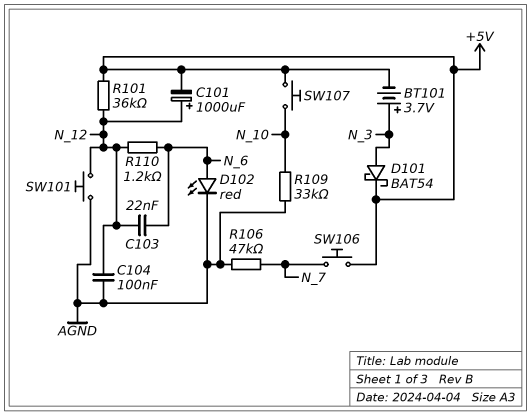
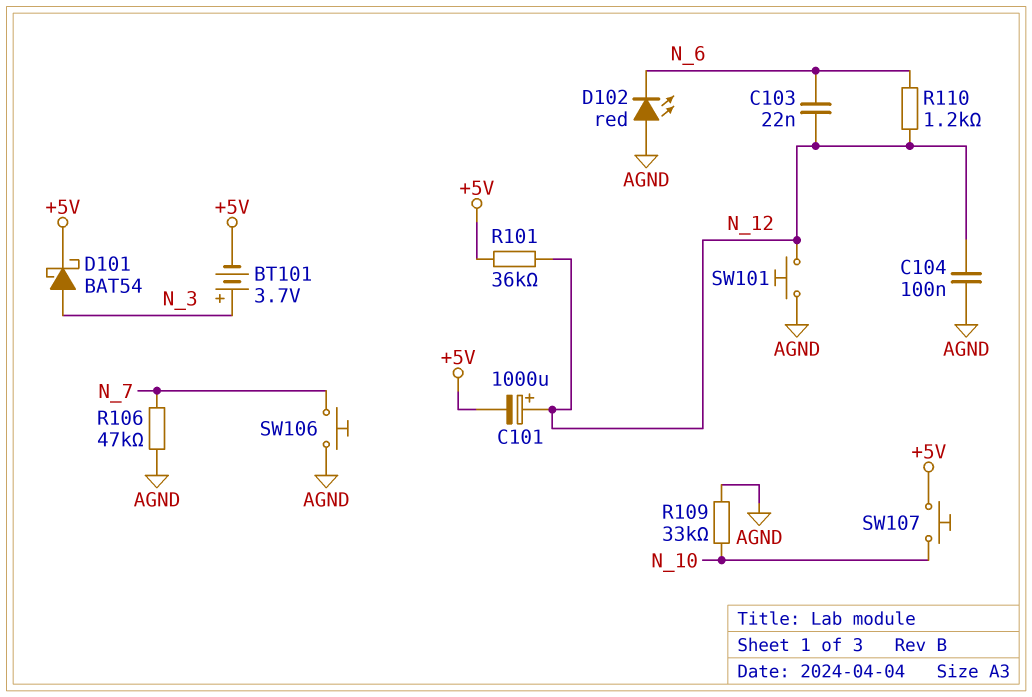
D102: LED red (A N_6, K AGND) -> LED red (A AGND, K N_6)
SW106: button (+5V, N_7) -> button (AGND, N_7)

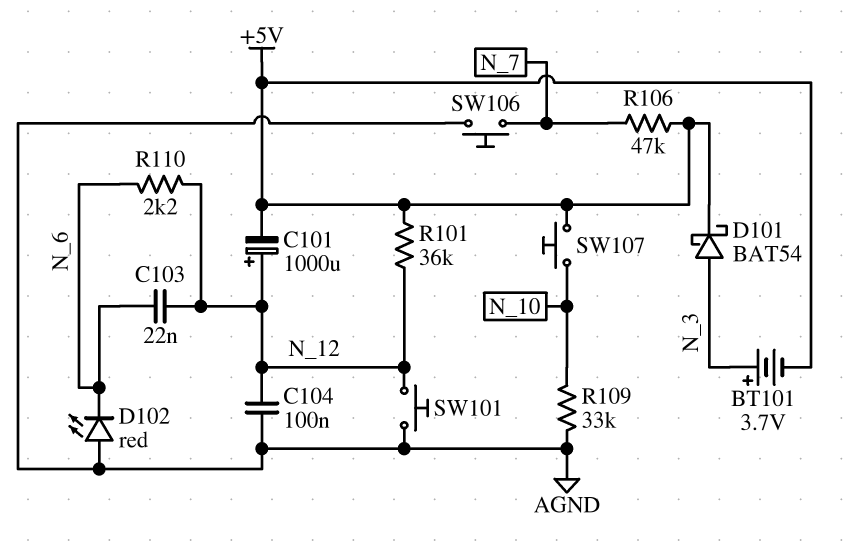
R106: 47k (AGND, N_7) -> 47k (+5V, N_7)
R110: 1.2k (N_6, N_12) -> 2.2k (N_6, N_12)

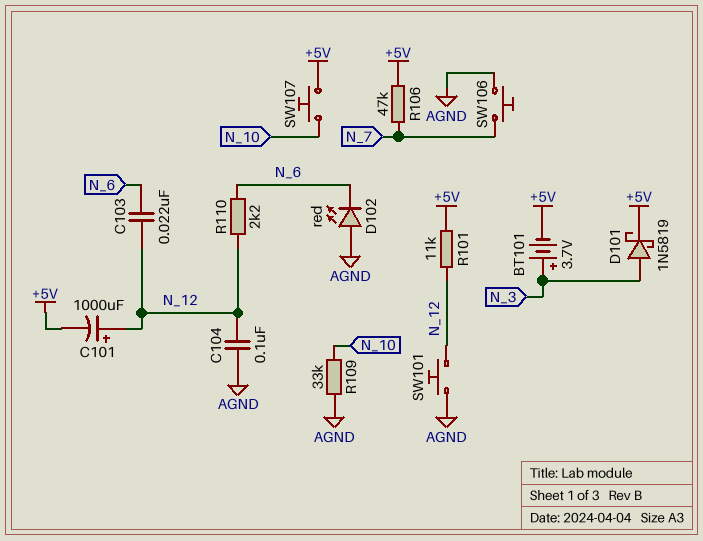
D101: schottky BAT54 (A N_3, K +5V) -> schottky 1N5819 (A N_3, K +5V)
R101: 36k (+5V, N_12) -> 11k (+5V, N_12)

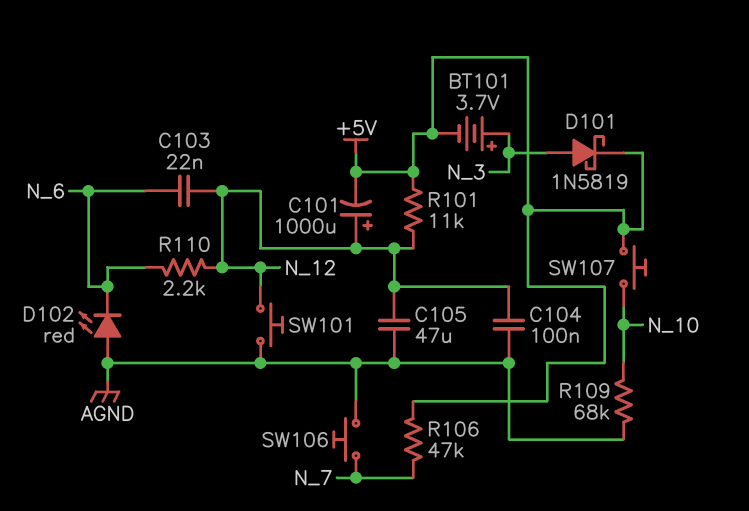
C105: none -> 47uF (AGND, N_12)
R109: 33k (AGND, N_10) -> 68k (AGND, N_10)

